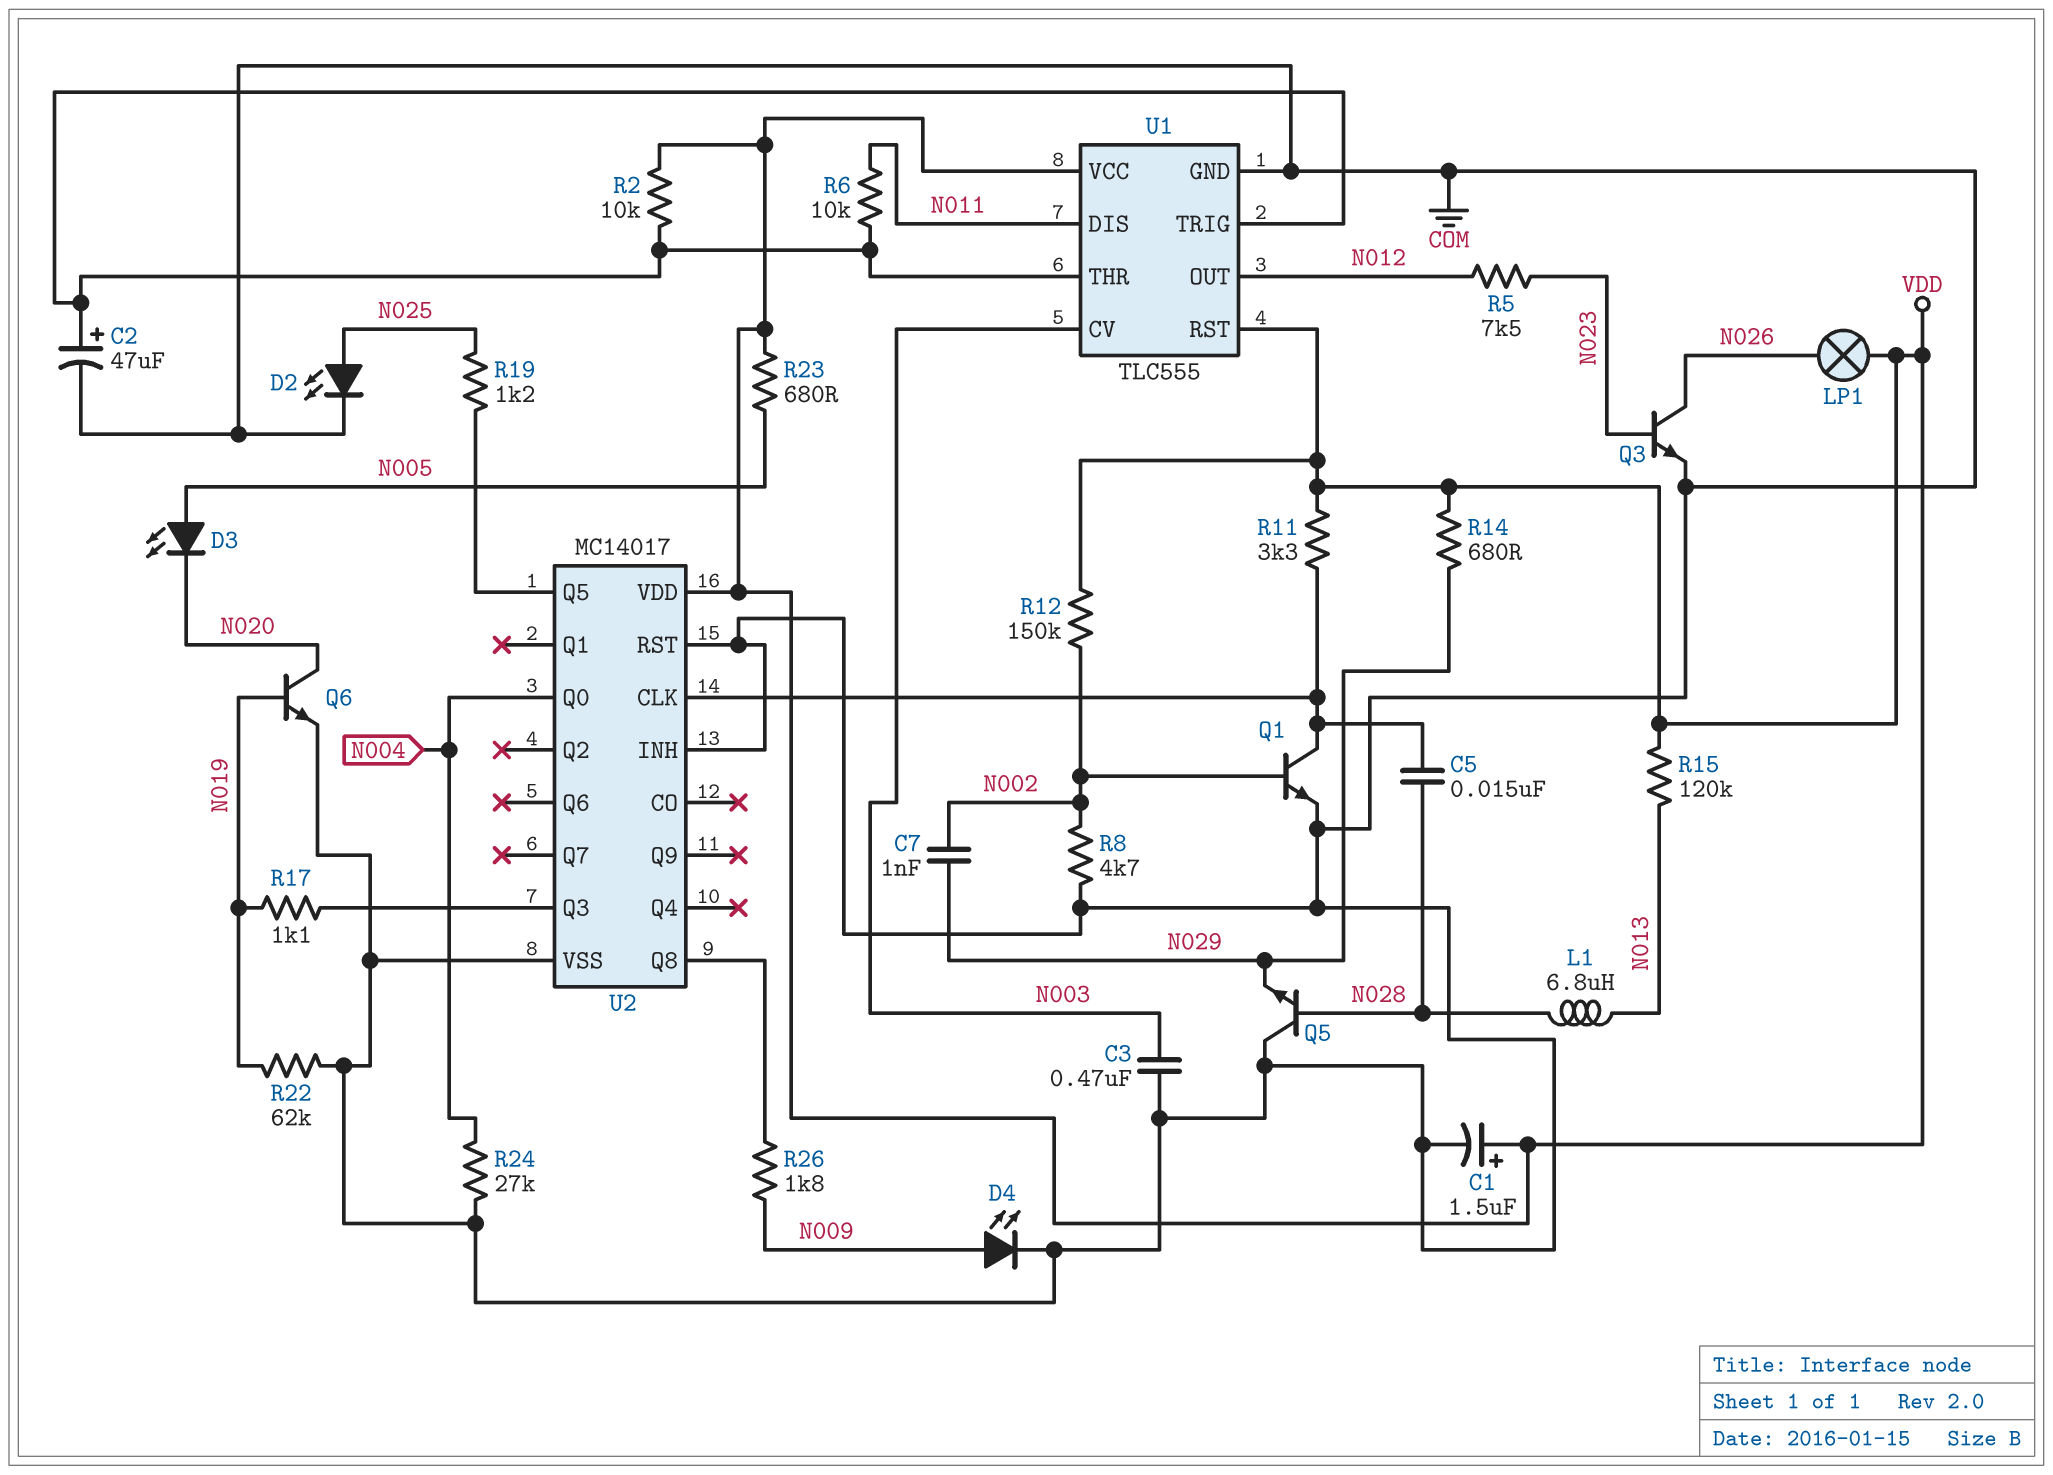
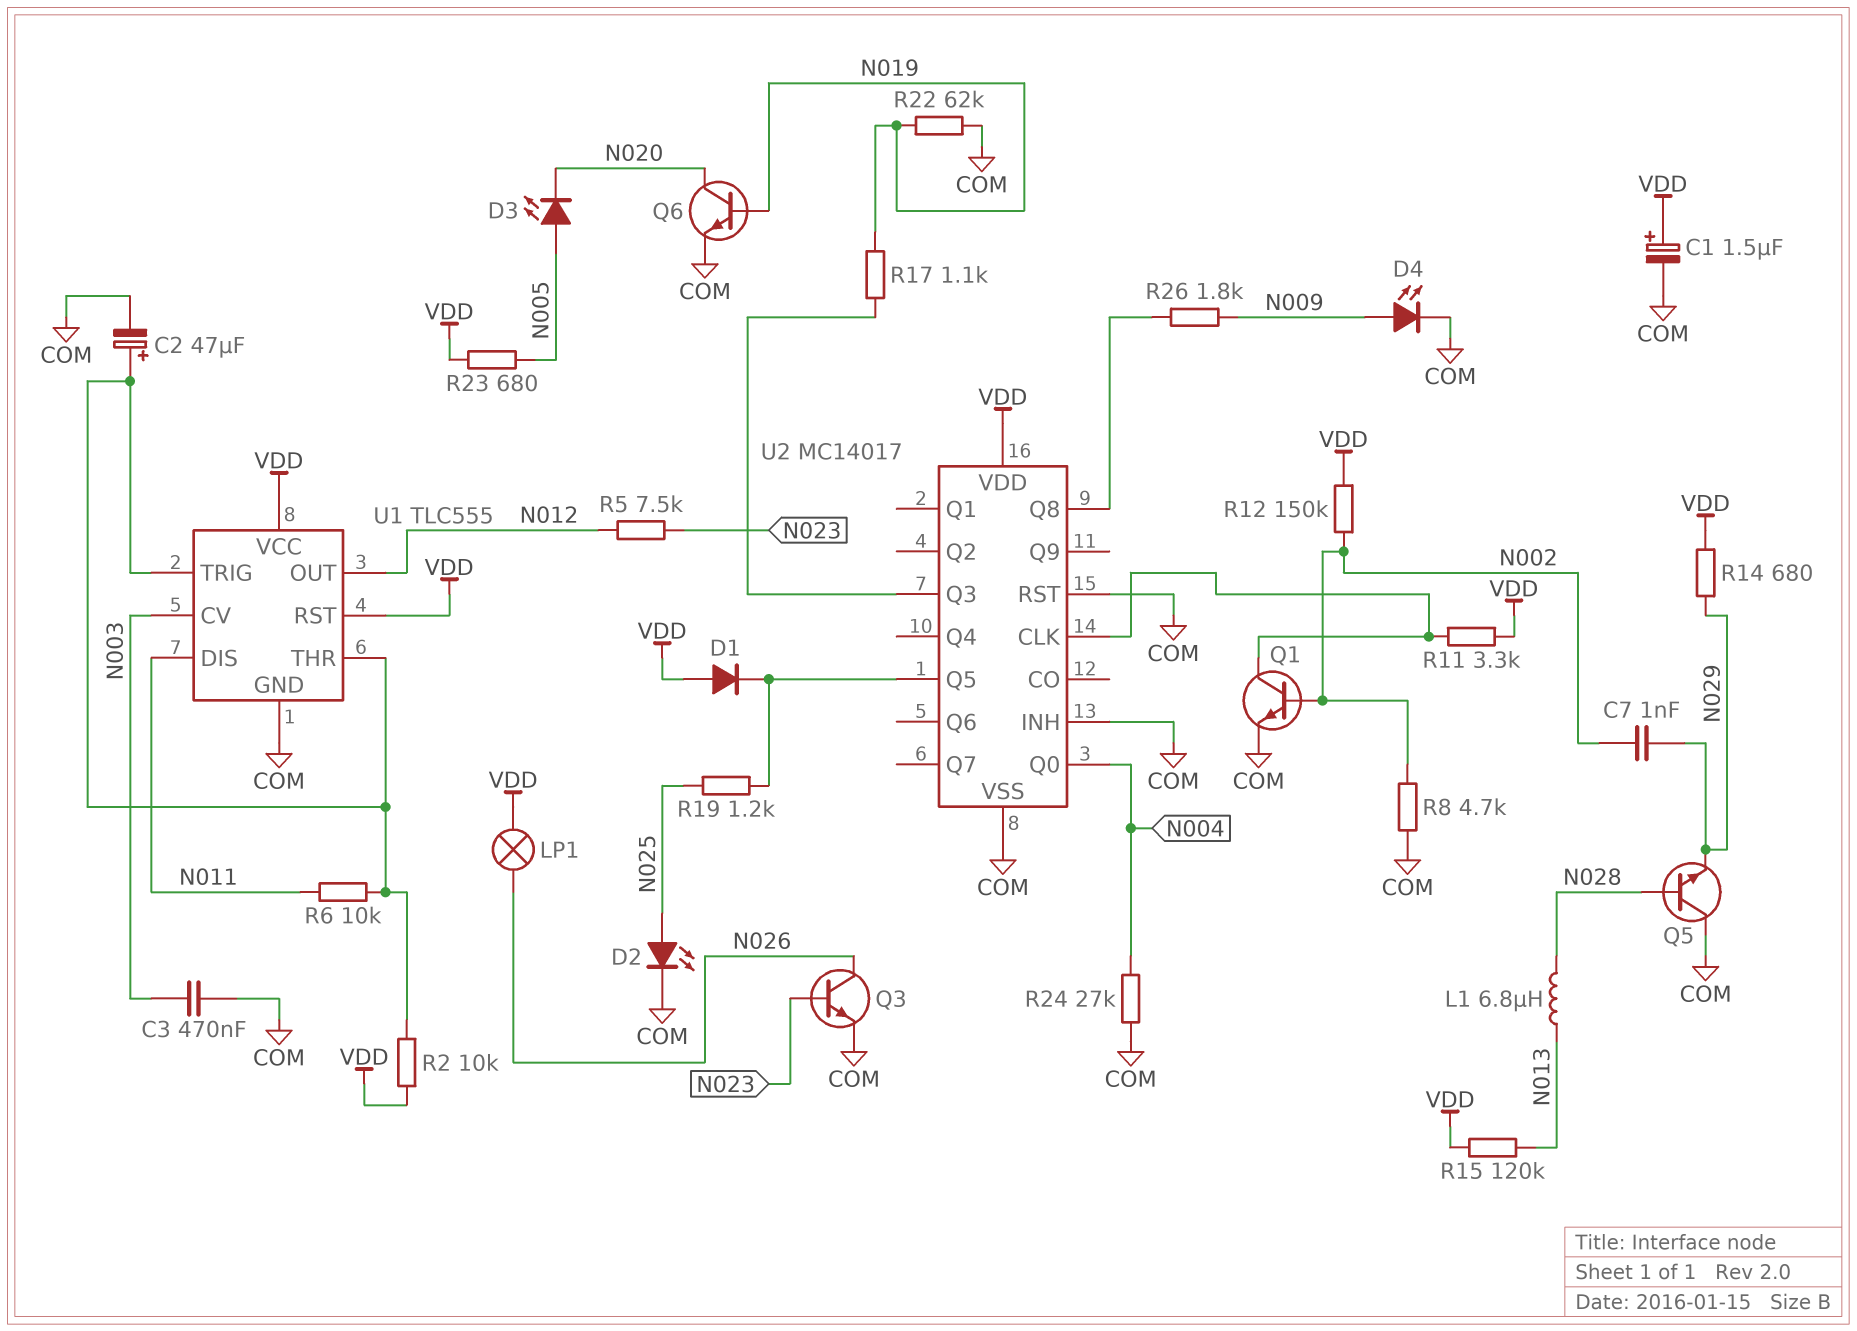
C5: 15nF (N028, U2/CLK) -> none
D1: none -> diode (A VDD, K U2/Q5)

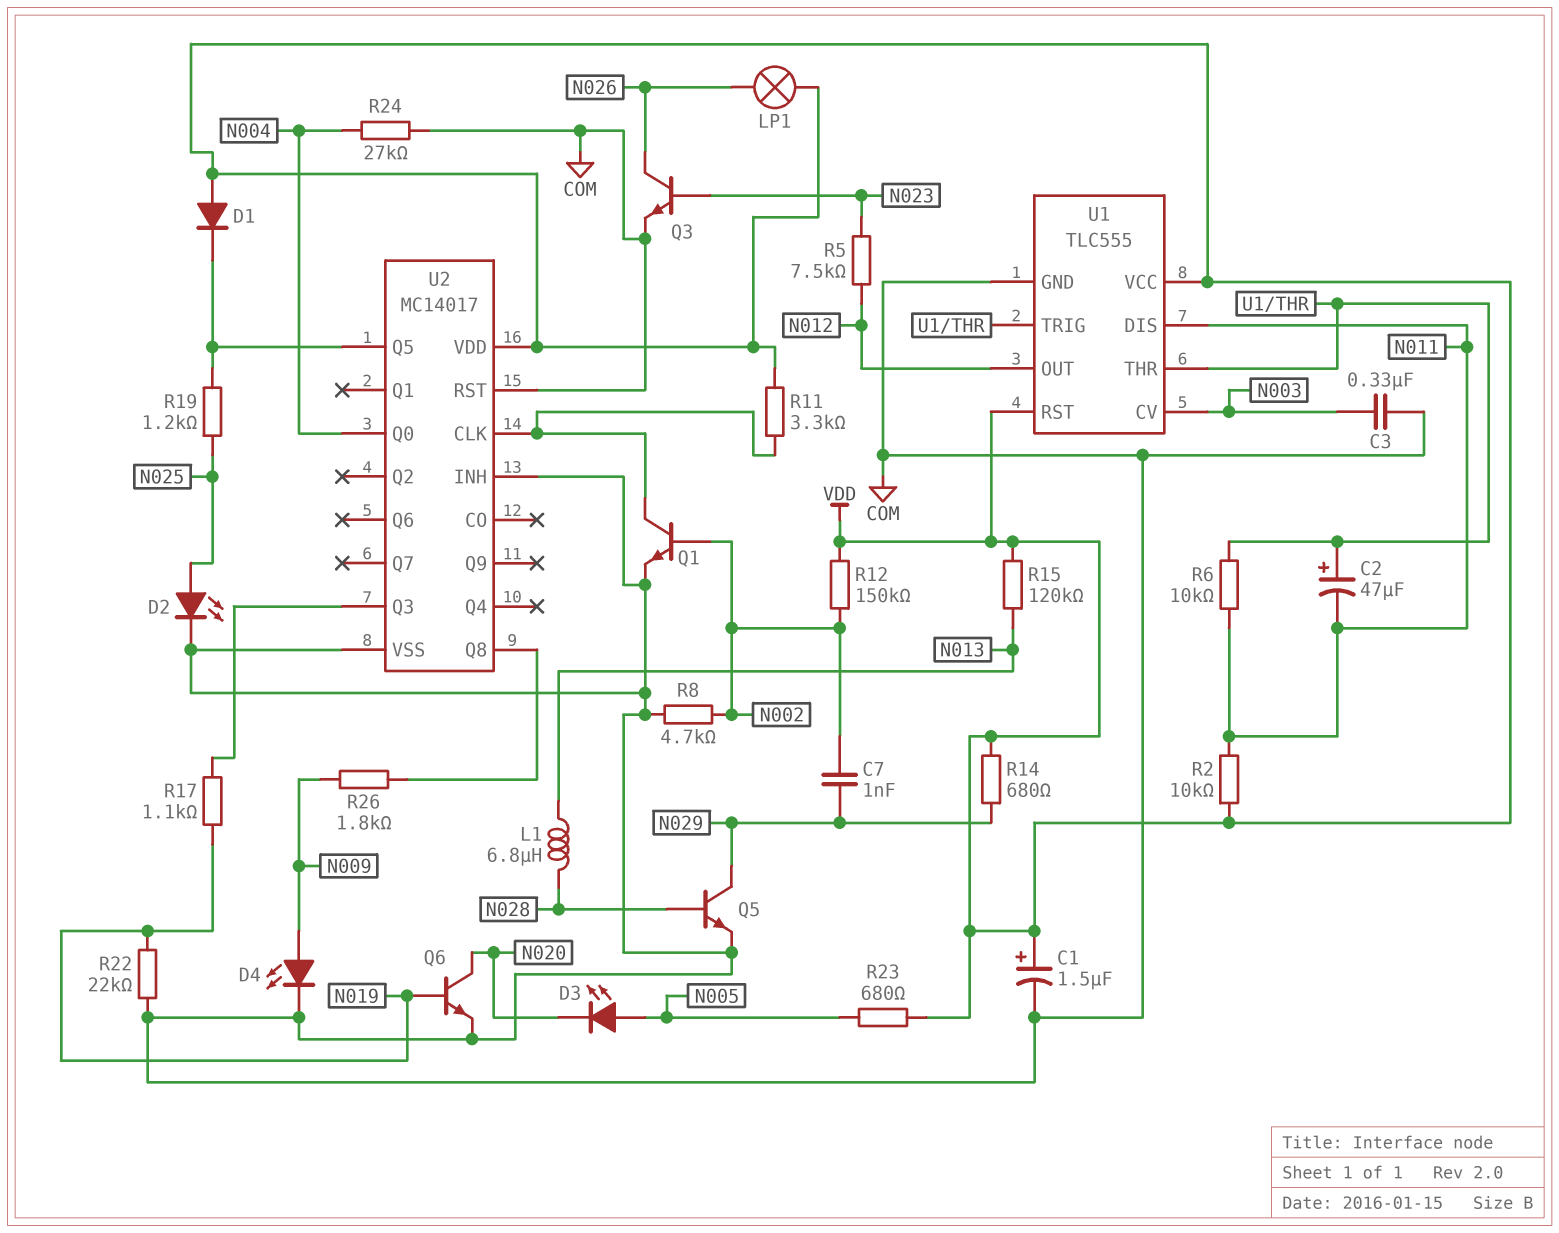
C2: 47uF (plus U1/THR, minus COM) -> 47uF (plus U1/THR, minus N011)
C3: 470nF (COM, N003) -> 330nF (COM, N003)
Q5: NPN (B N028, C COM, E N029) -> NPN (B N028, C N029, E COM)
R2: 10k (U1/THR, VDD) -> 10k (N011, VDD)
R22: 62k (COM, N019) -> 22k (COM, N019)

